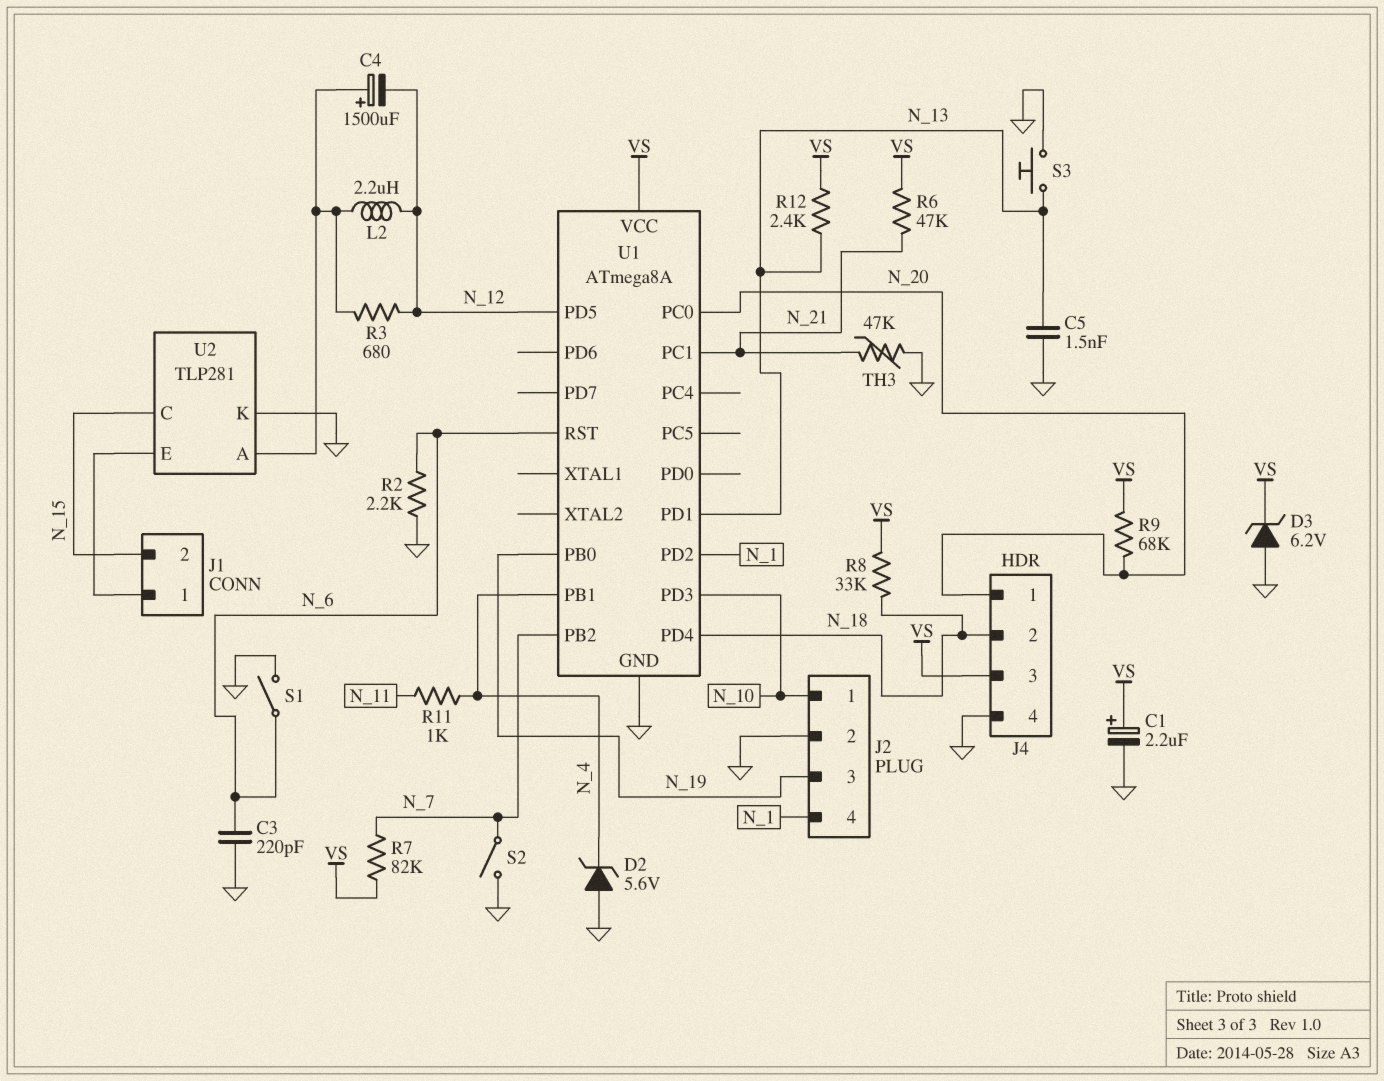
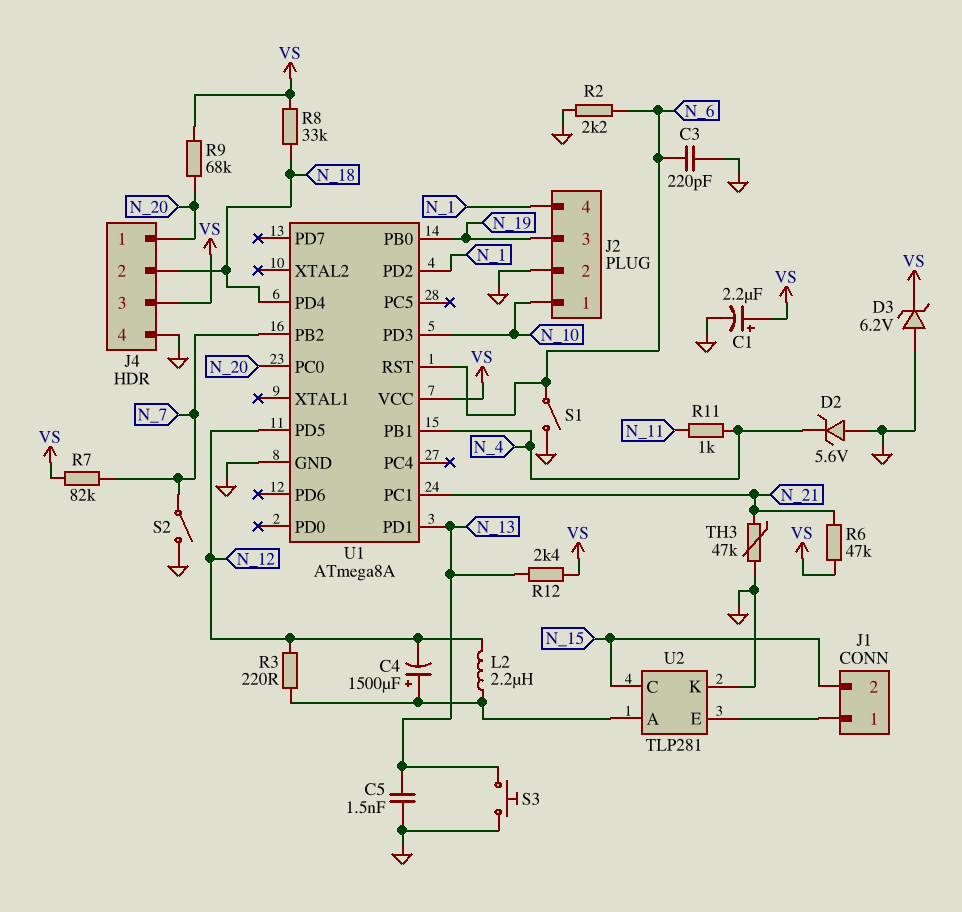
R3: 680 (N_12, U2/A) -> 220 (N_12, U2/A)

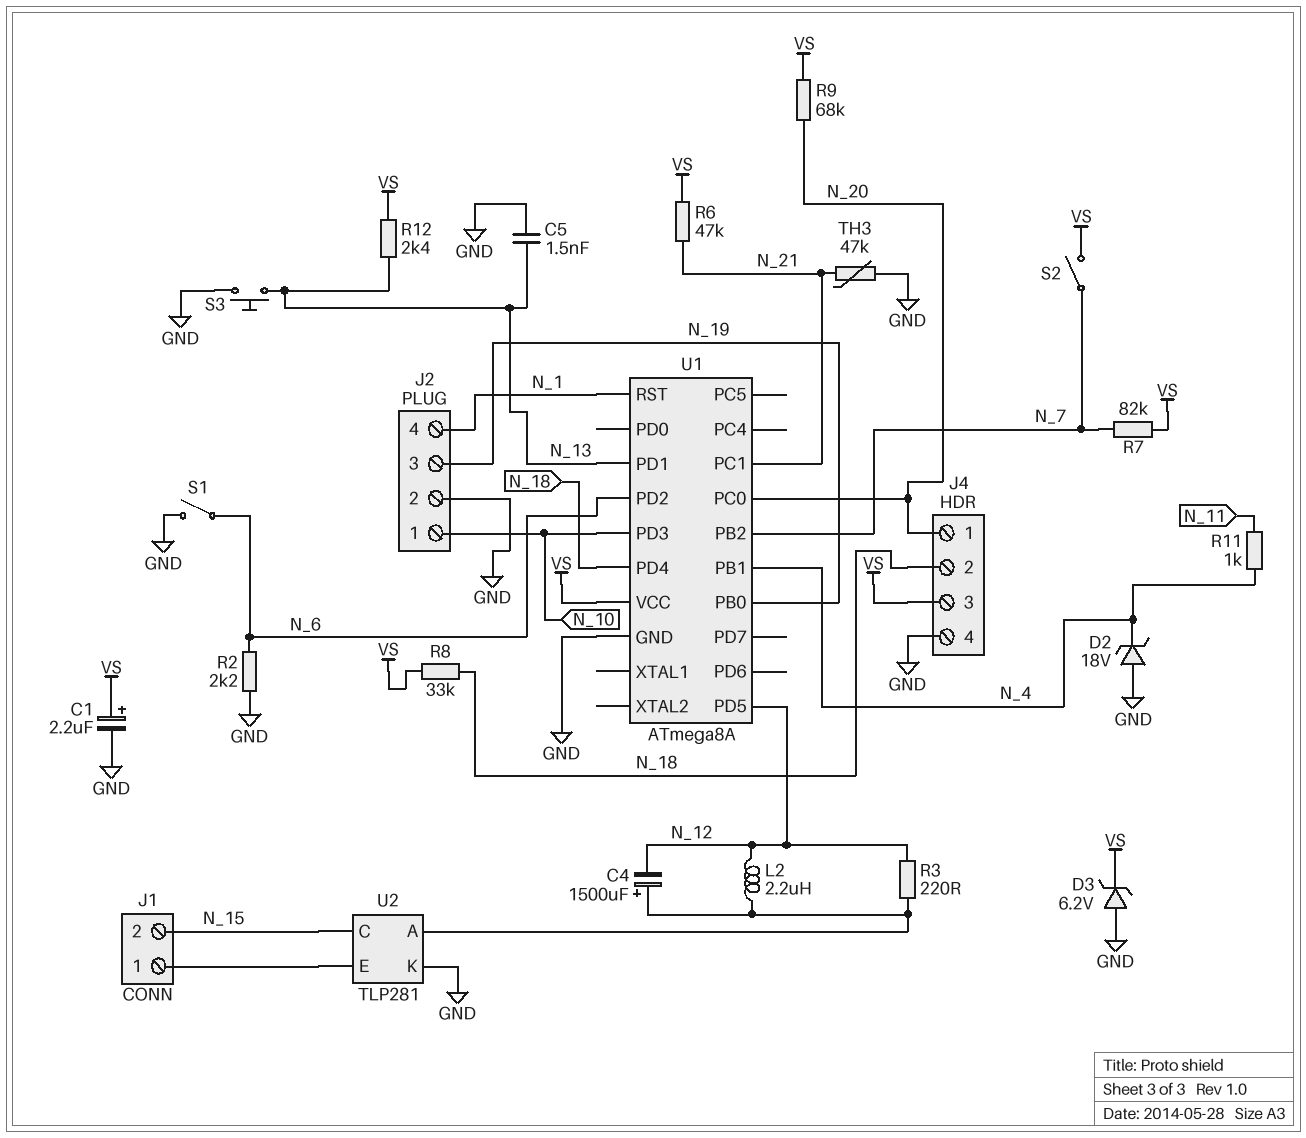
C3: 220pF (GND, N_6) -> none
D2: zener 5.6V (A GND, K N_4) -> zener 18V (A GND, K N_4)
S2: switch (GND, N_7) -> switch (N_7, VS)
U1 pin PD2: N_1 -> N_6
U1 pin RST: N_6 -> N_1

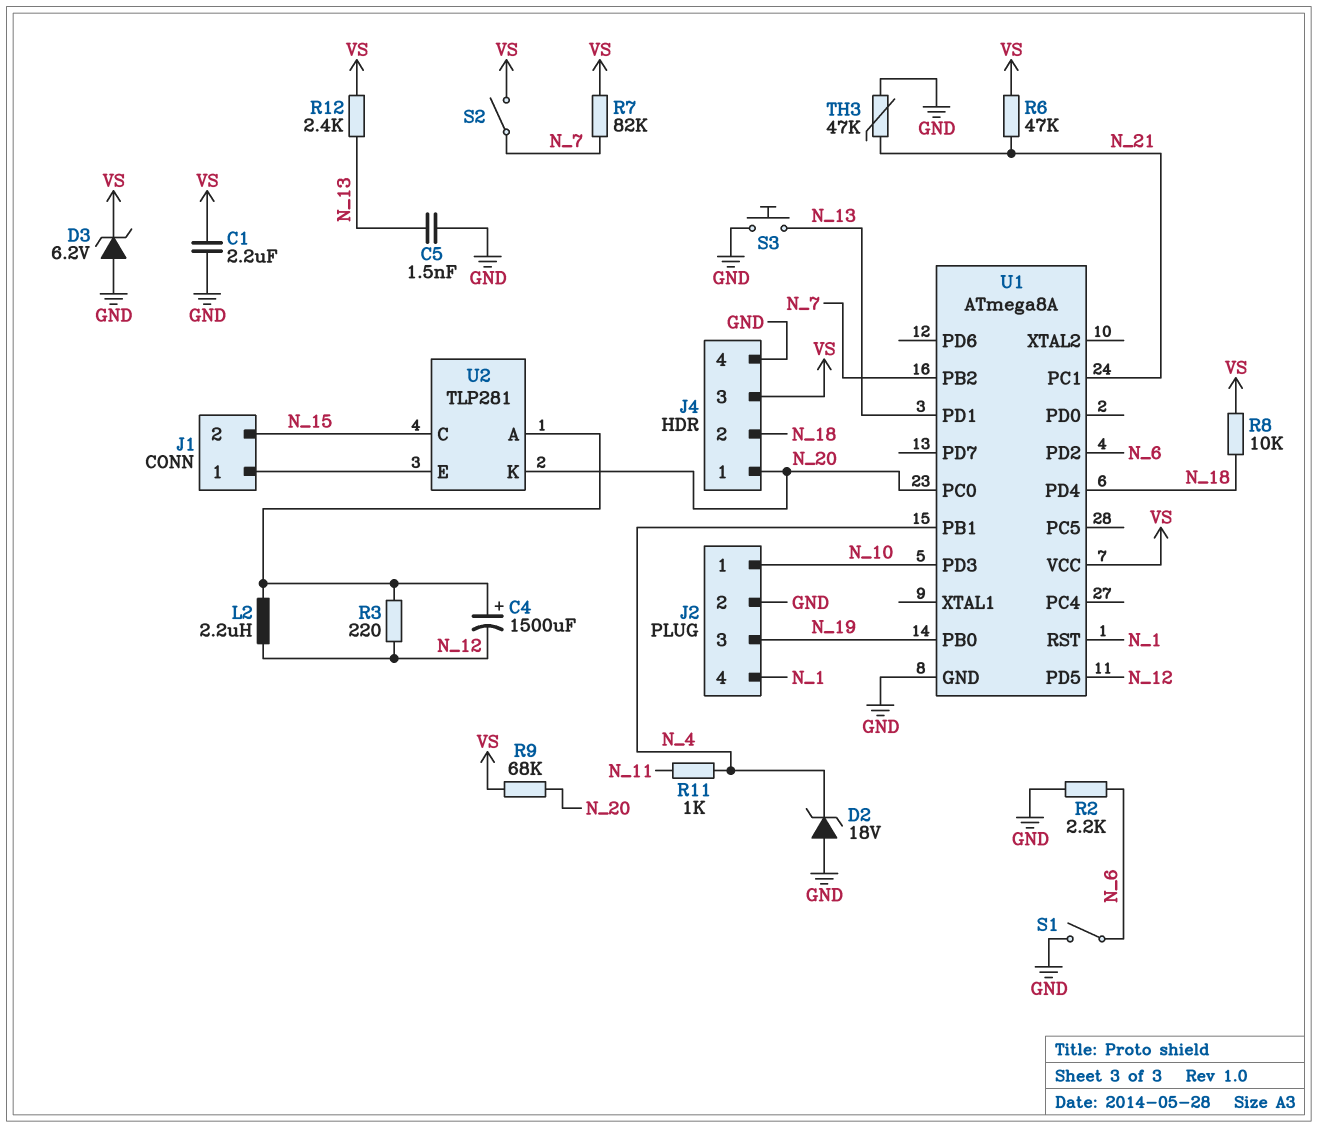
C1: 2.2uF (plus VS, minus GND) -> 2.2uF (GND, VS)
R8: 33k (N_18, VS) -> 10k (N_18, VS)
U2 pin K: GND -> N_20

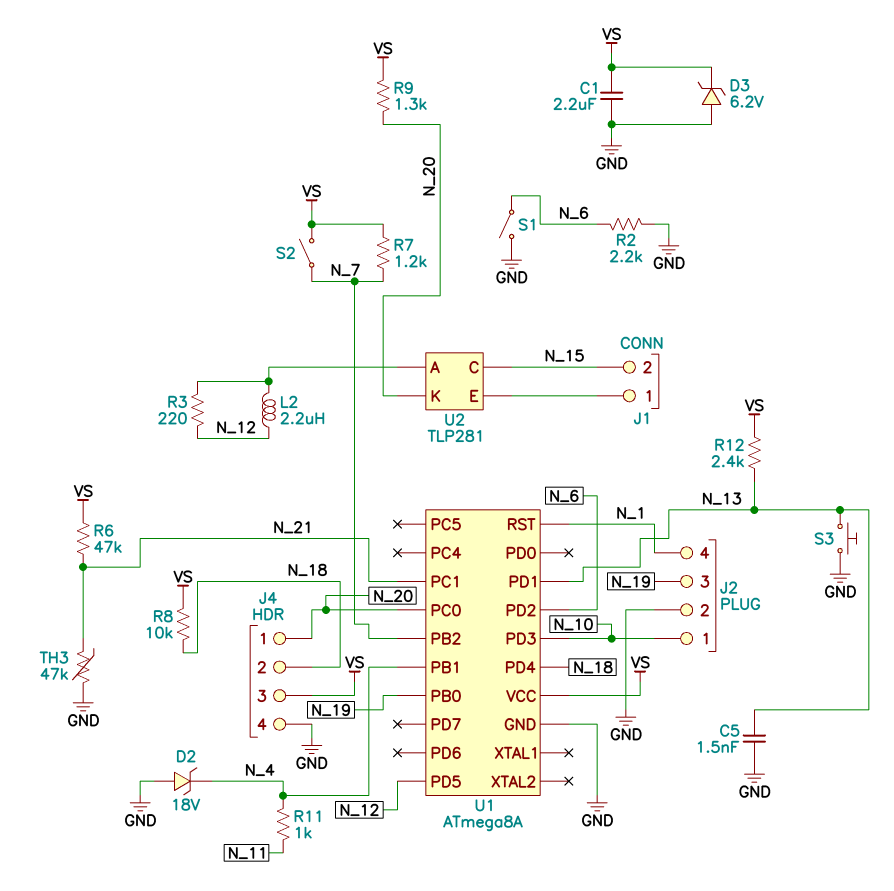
C4: 1500uF (plus U2/A, minus N_12) -> none
R7: 82k (N_7, VS) -> 1.2k (N_7, VS)
R9: 68k (N_20, VS) -> 1.3k (N_20, VS)

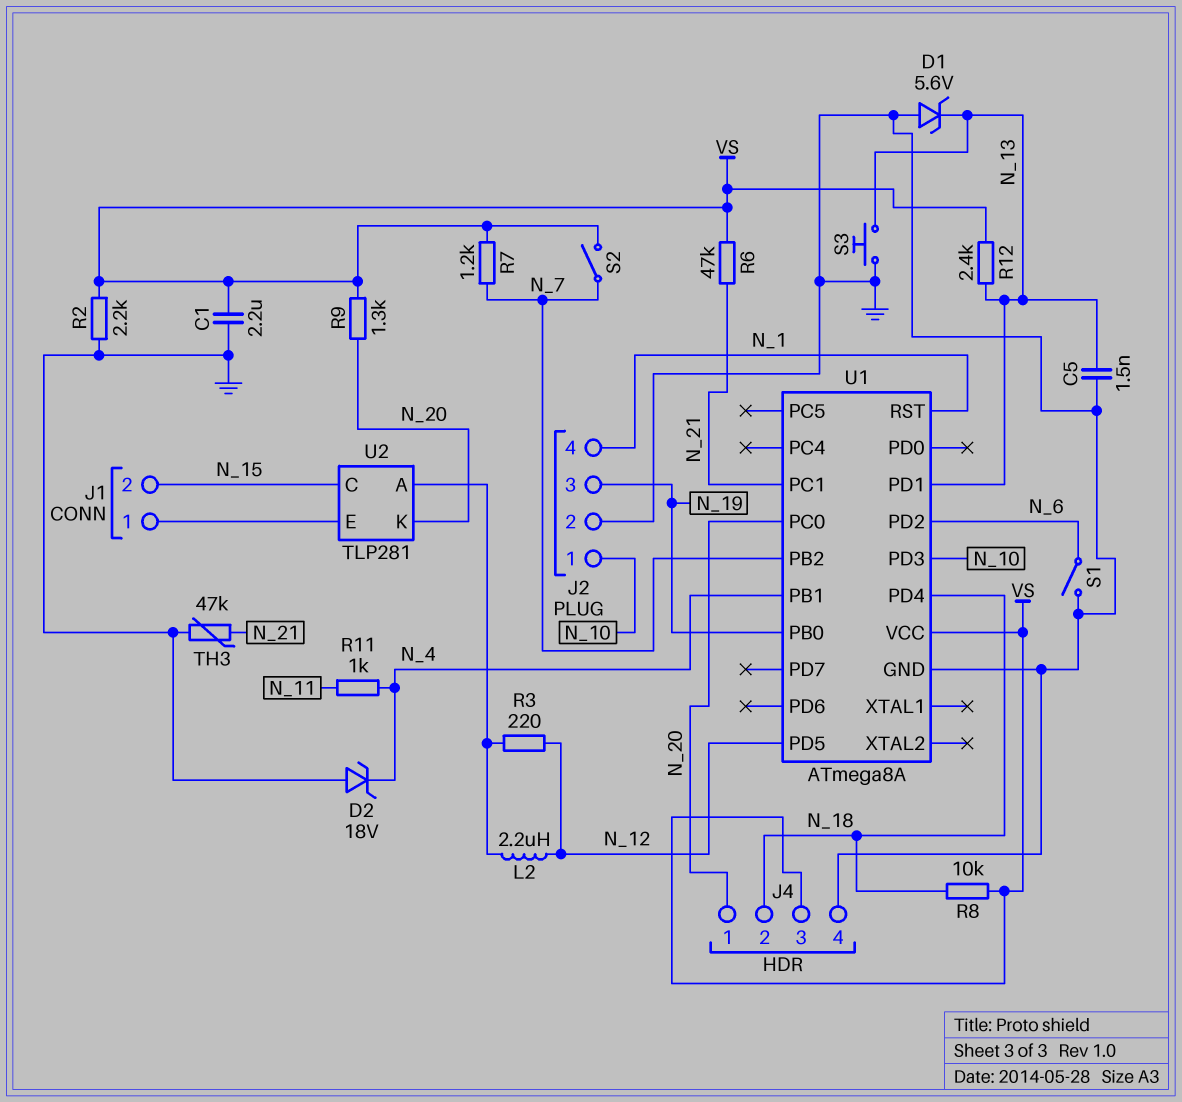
D1: none -> zener 5.6V (A GND, K N_13)
D3: zener 6.2V (A GND, K VS) -> none
R2: 2.2k (GND, N_6) -> 2.2k (GND, VS)

